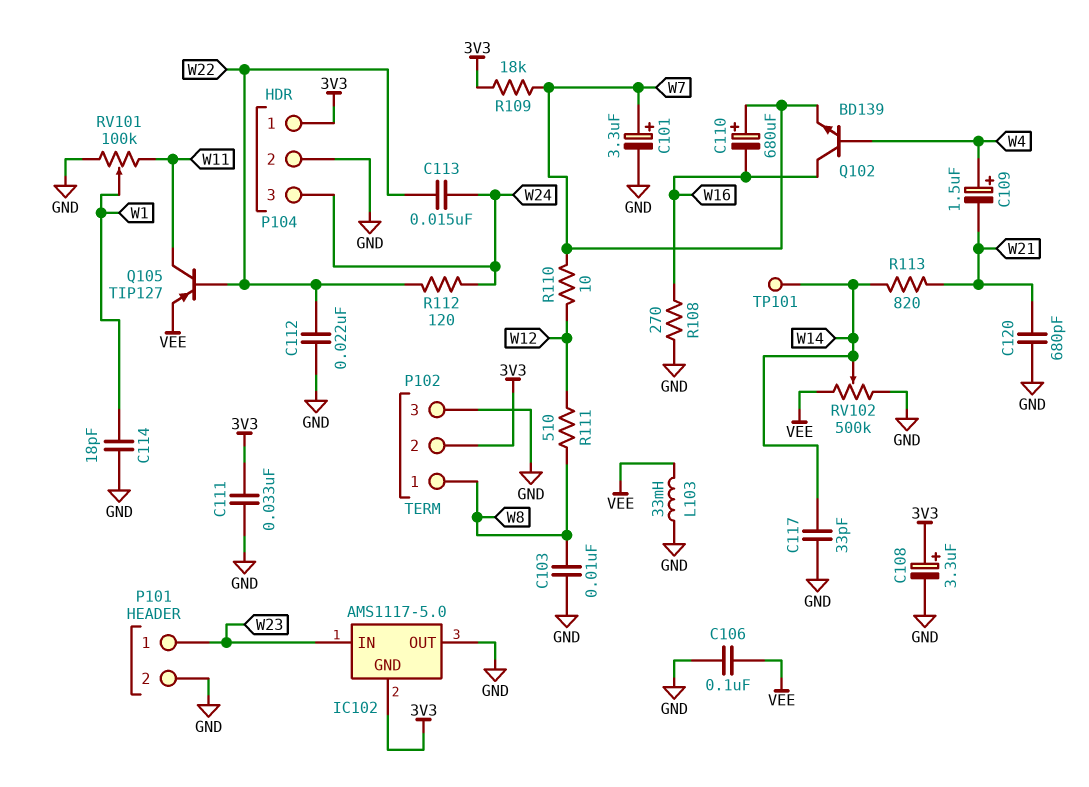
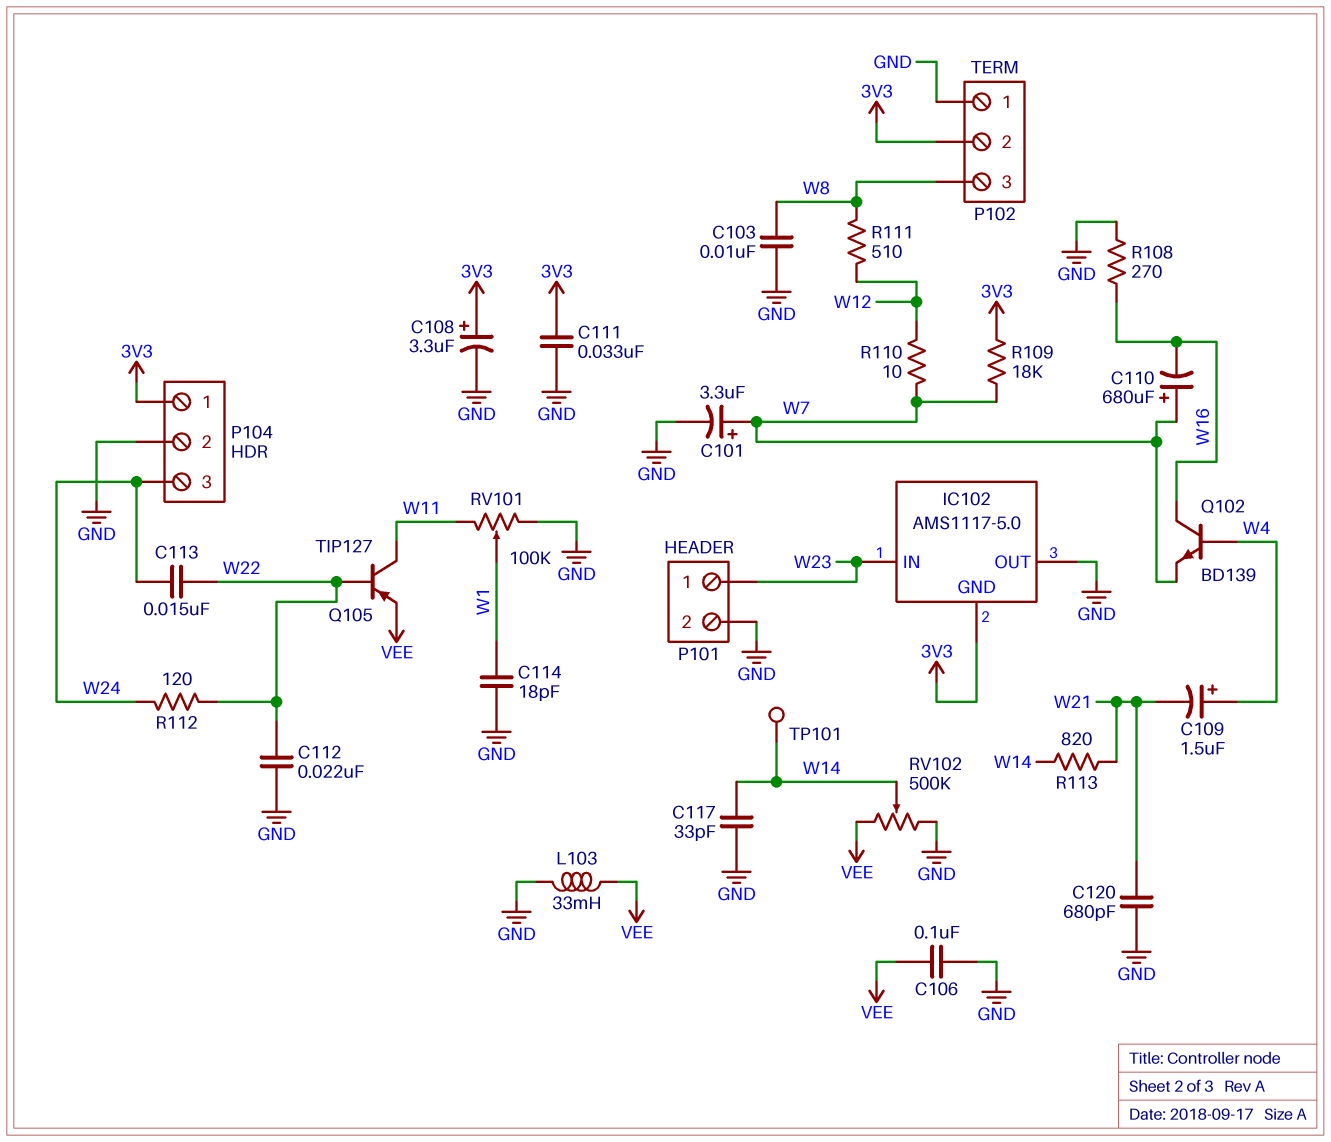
P102 pin 1: W8 -> GND
P102 pin 3: GND -> W8

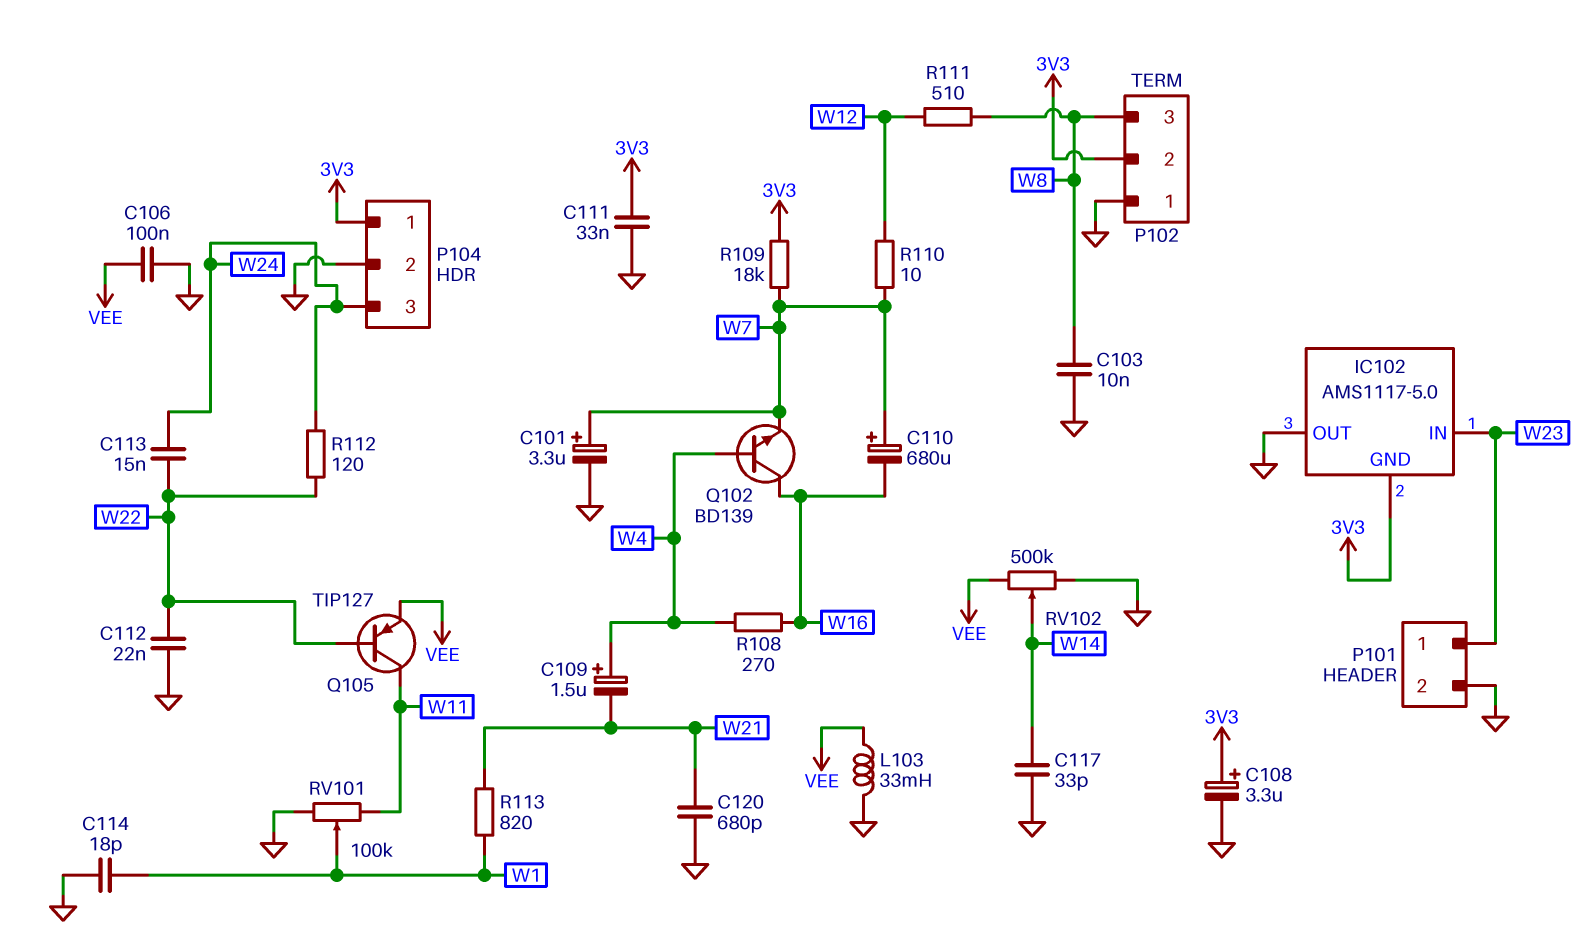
R108: 270 (GND, W16) -> 270 (W4, W16)
R113: 820 (W14, W21) -> 820 (W1, W21)
TP101: test point (W14) -> none

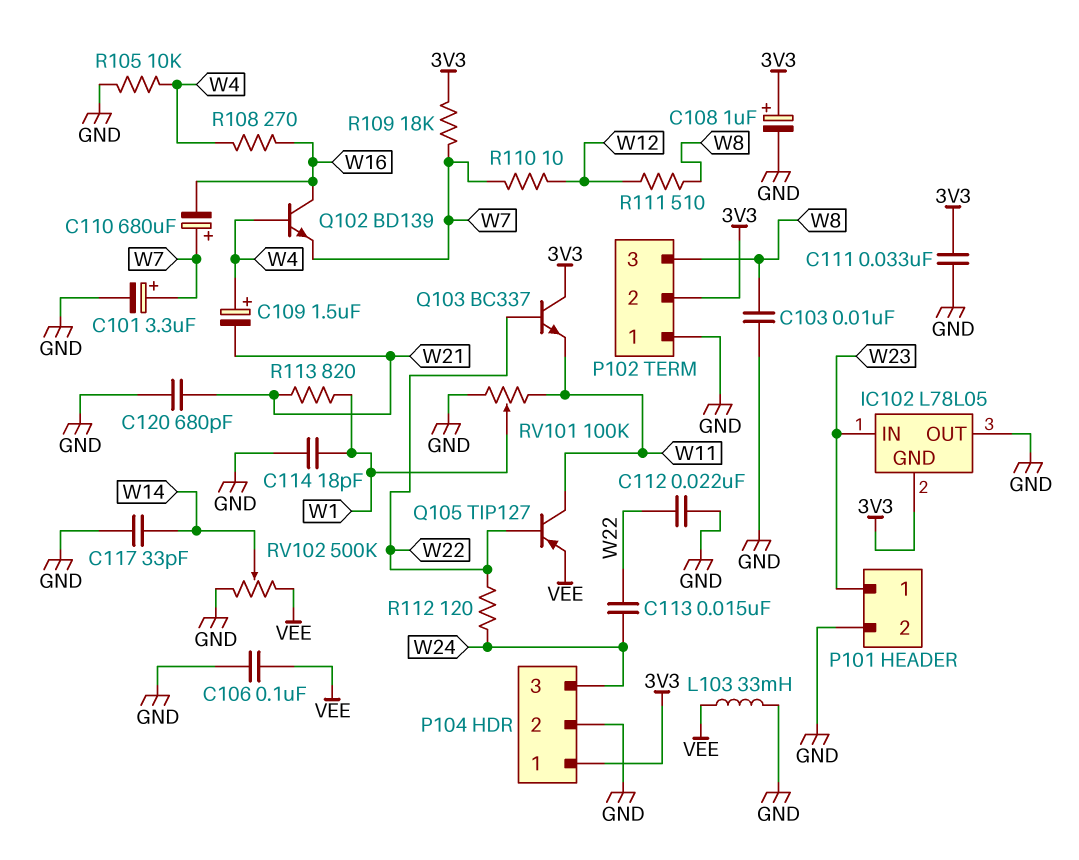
C108: 3.3uF (plus 3V3, minus GND) -> 1uF (plus 3V3, minus GND)
IC102: AMS1117-5.0 -> L78L05
Q103: none -> NPN BC337 (B W22, C 3V3, E W11)
R105: none -> 10k (GND, W4)

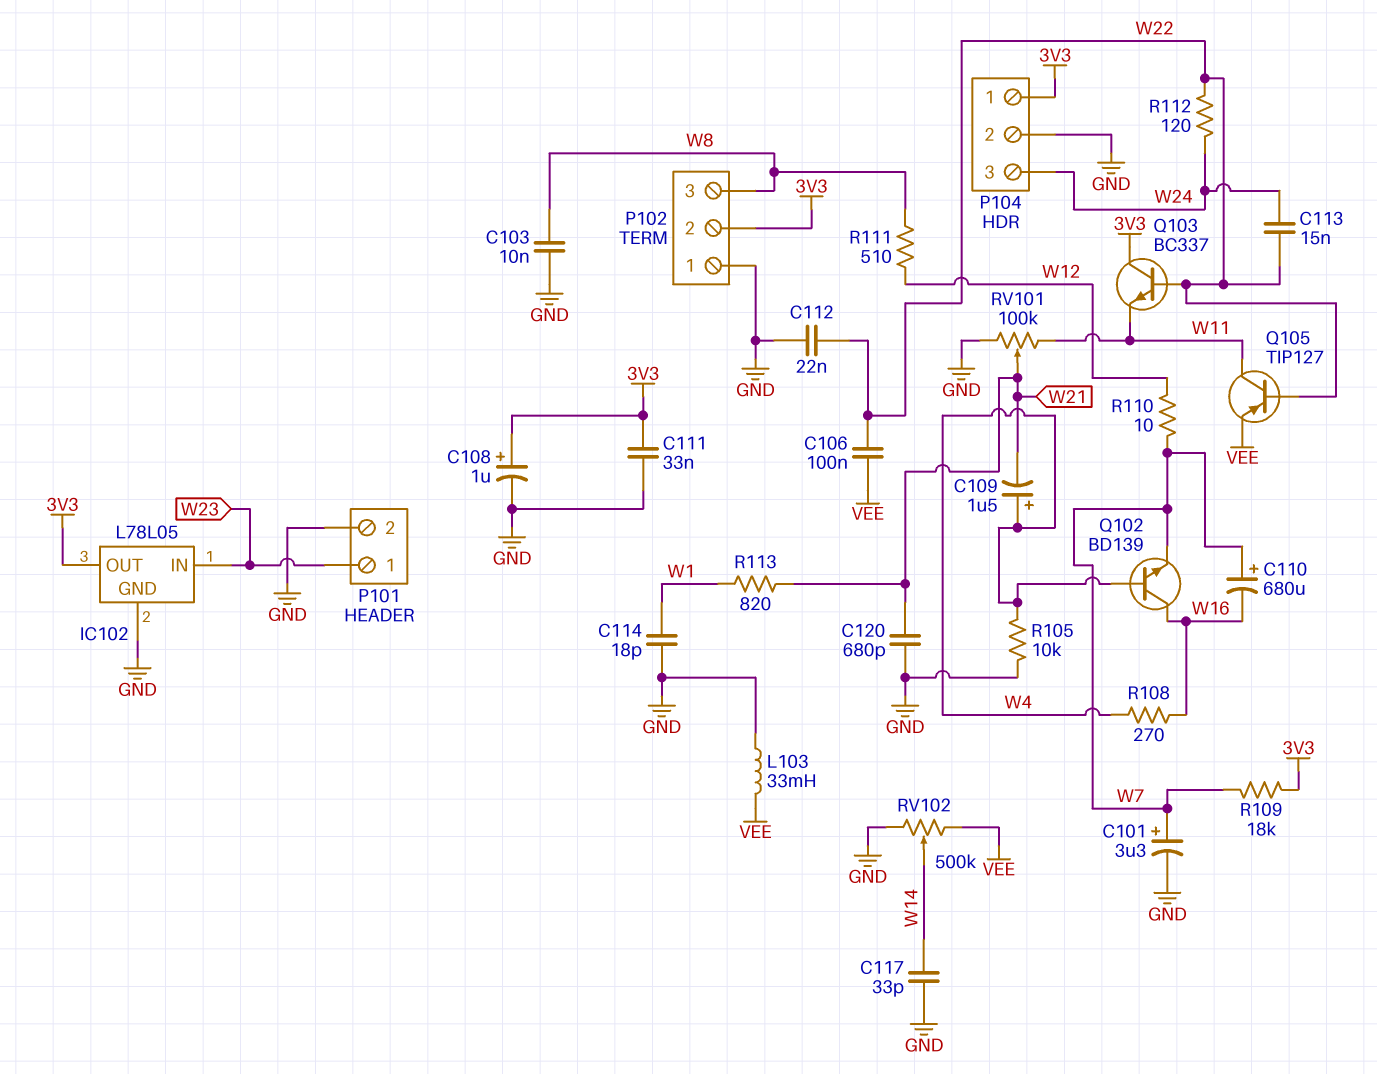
C106: 100nF (GND, VEE) -> 100nF (VEE, W22)
IC102 pin GND: 3V3 -> GND
IC102 pin OUT: GND -> 3V3
RV101: 100k (GND, W11, wiper W1) -> 100k (GND, W11, wiper W21)

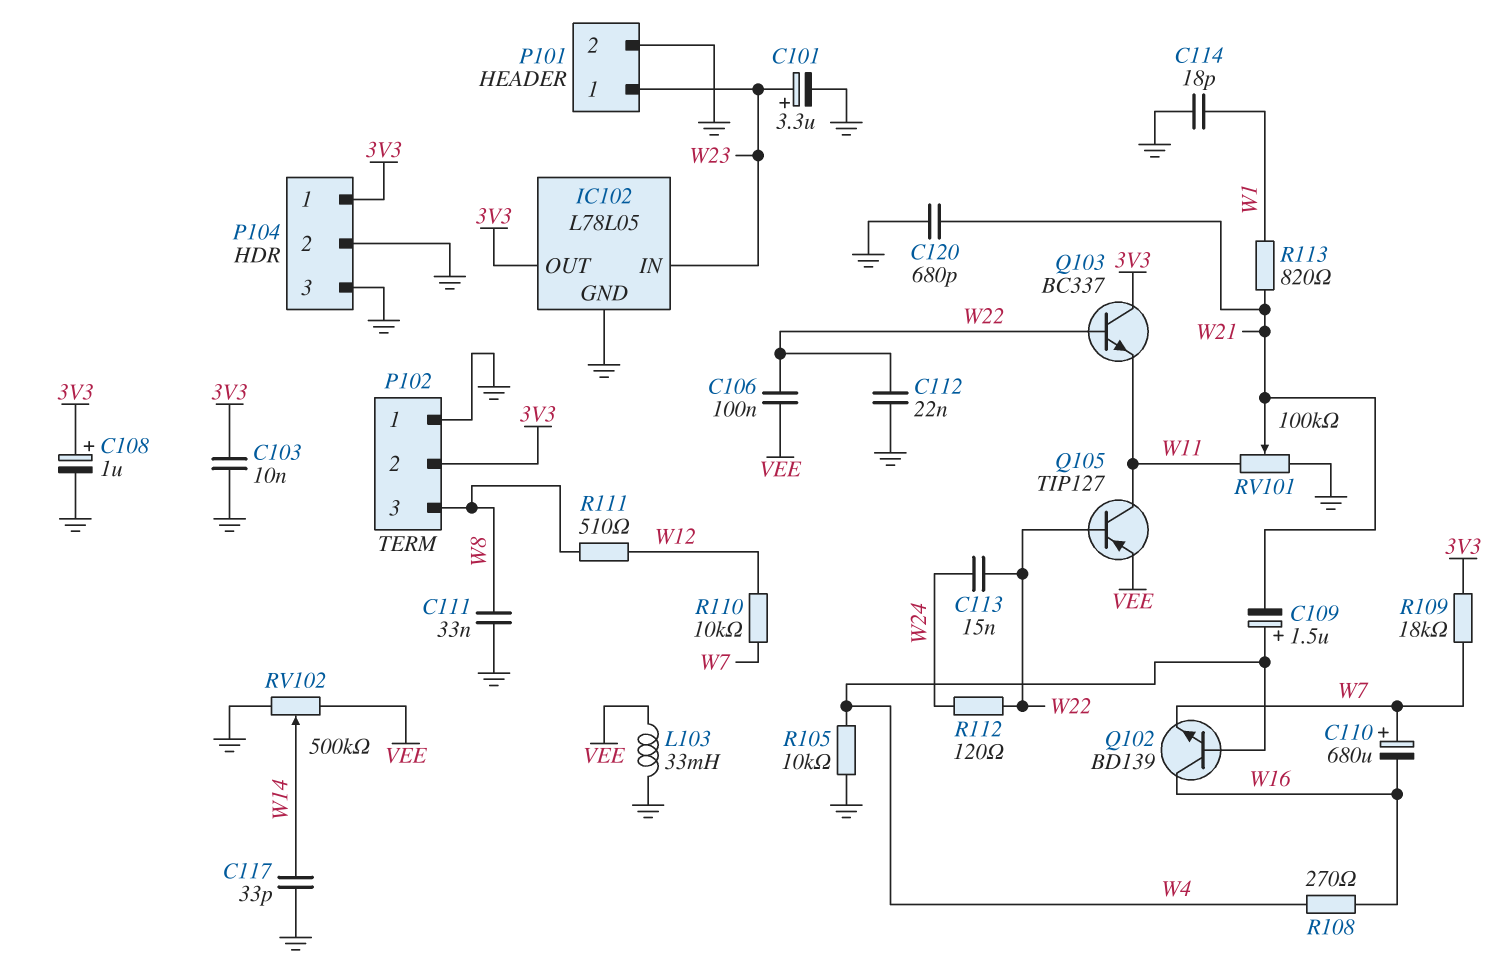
C101: 3.3uF (plus W7, minus GND) -> 3.3uF (plus W23, minus GND)
C103: 10nF (GND, W8) -> 10nF (3V3, GND)
C111: 33nF (3V3, GND) -> 33nF (GND, W8)
P104 pin 3: W24 -> GND
R110: 10 (W7, W12) -> 10k (W7, W12)

